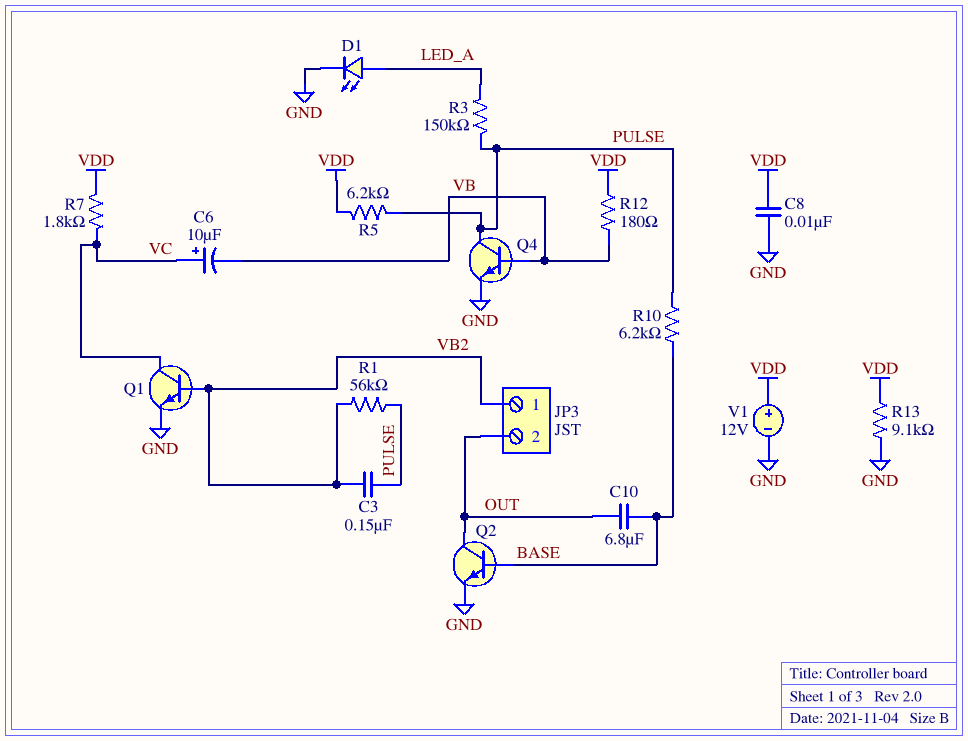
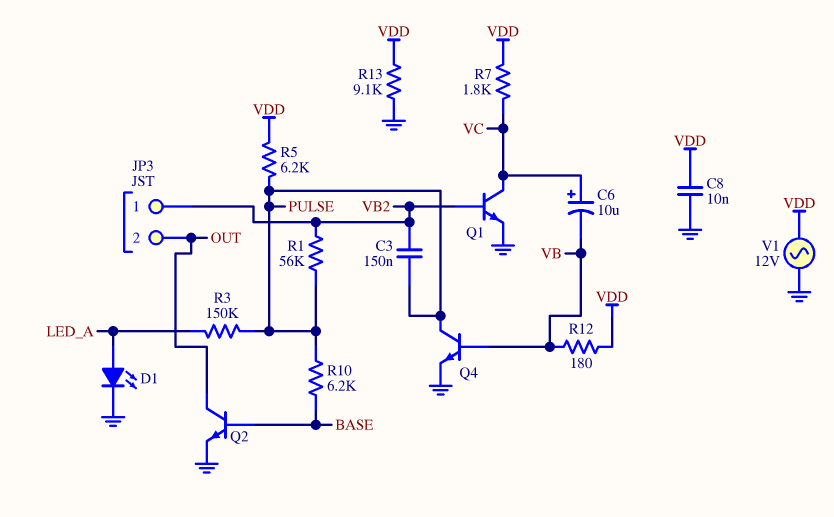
C10: 6.8uF (BASE, OUT) -> none
V1: 12V (plus VDD, minus GND) -> AC 12V (GND, VDD)

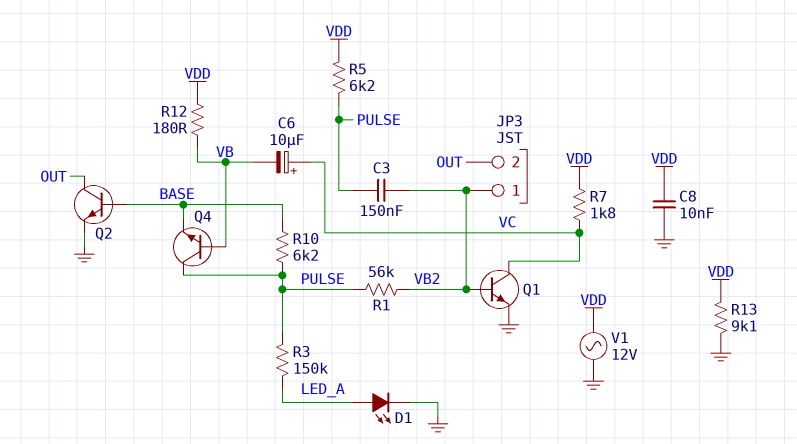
Q4: NPN (B VB, C PULSE, E GND) -> NPN (B VB, C PULSE, E BASE)

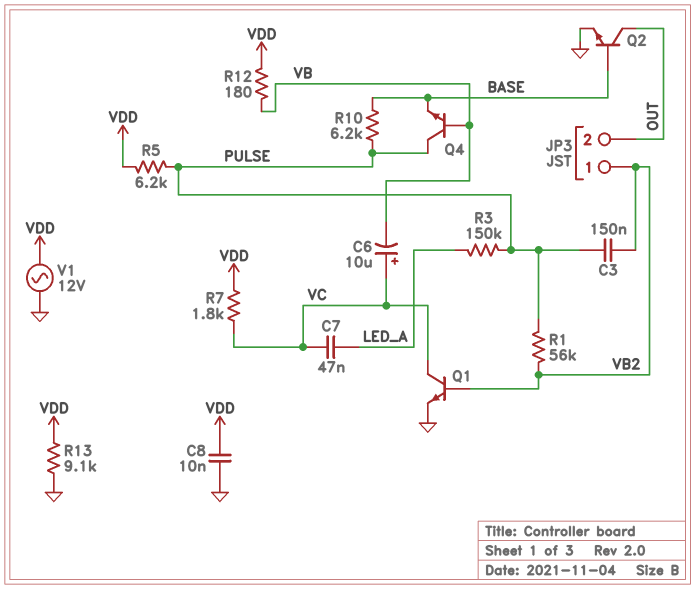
C7: none -> 47nF (LED_A, VC)
D1: LED (A LED_A, K GND) -> none

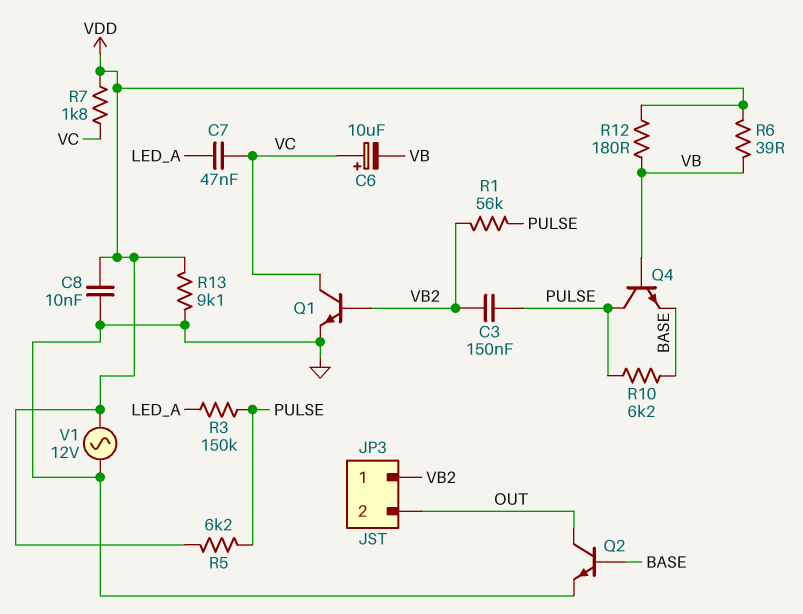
R6: none -> 39 (VB, VDD)

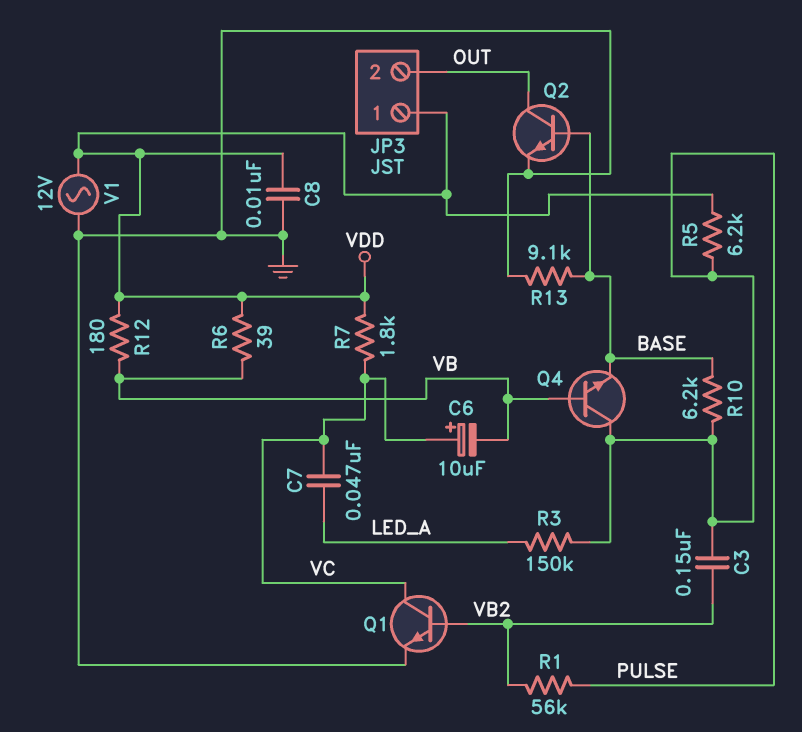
JP3 pin 1: VB2 -> VDD
R13: 9.1k (GND, VDD) -> 9.1k (BASE, GND)

